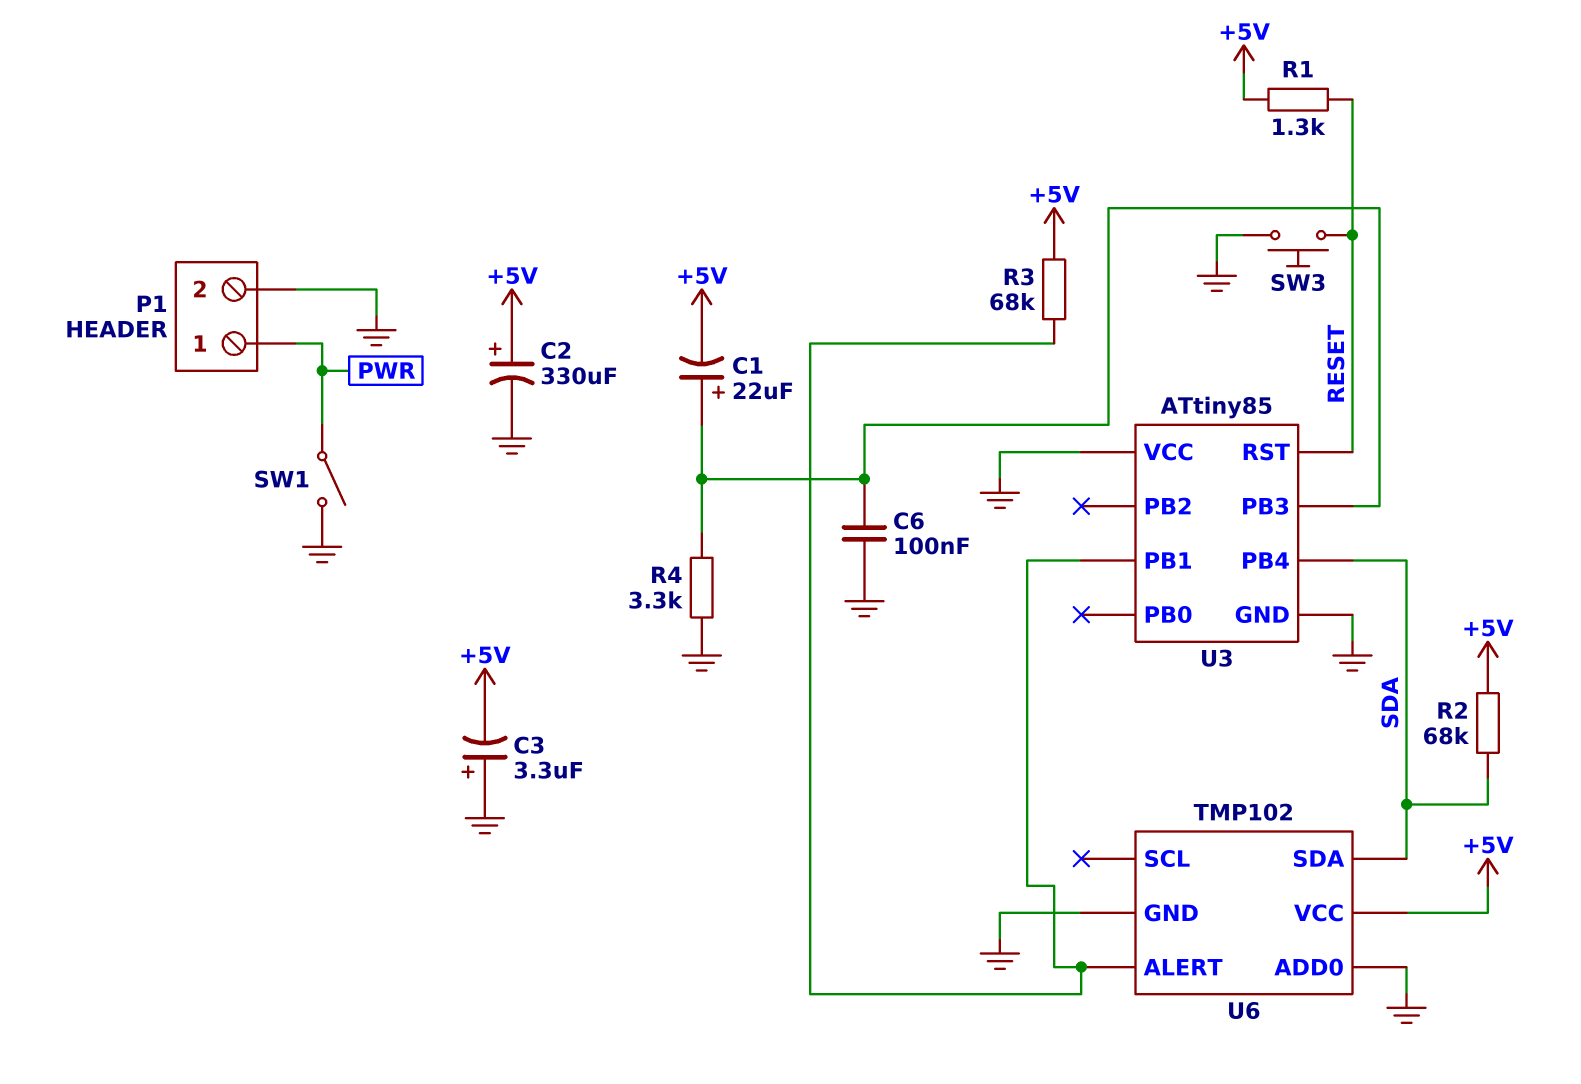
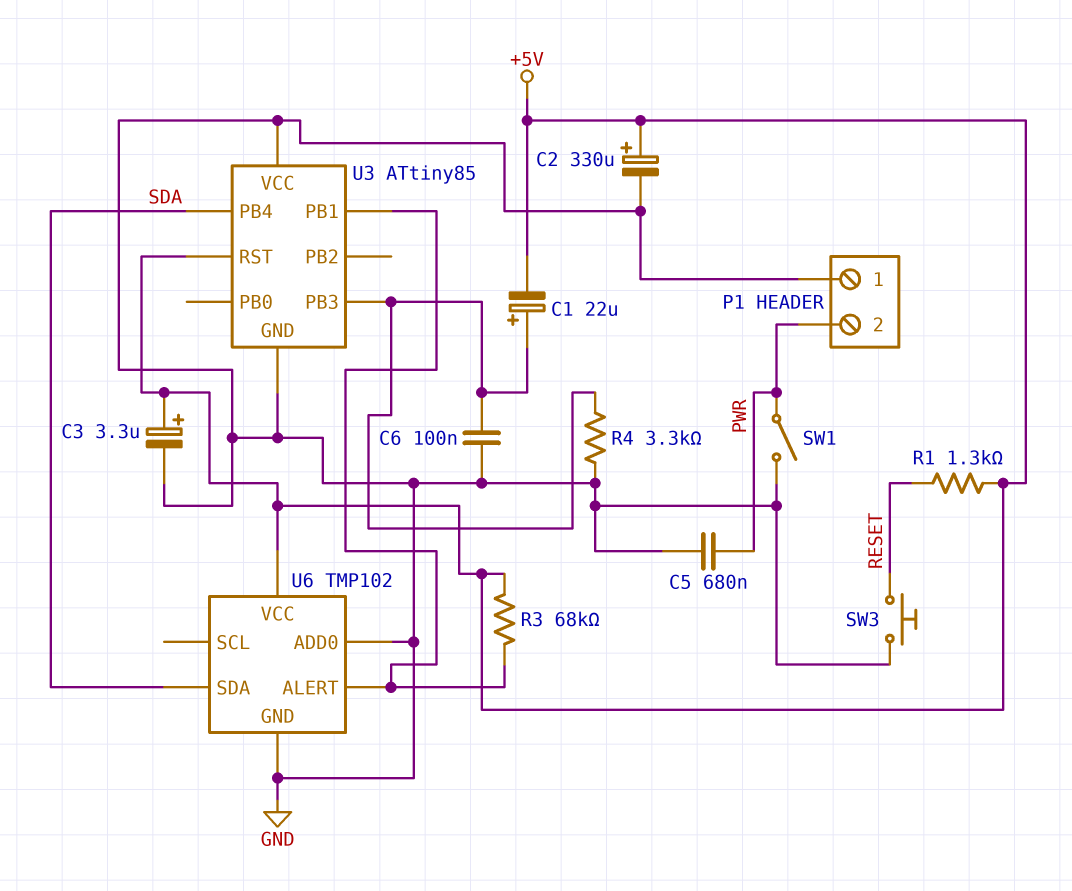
C3: 3.3uF (plus GND, minus +5V) -> 3.3uF (plus +5V, minus GND)
C5: none -> 680nF (GND, PWR)
P1 pin 1: PWR -> GND
P1 pin 2: GND -> PWR
R2: 68k (+5V, SDA) -> none
U3 pin RST: RESET -> +5V

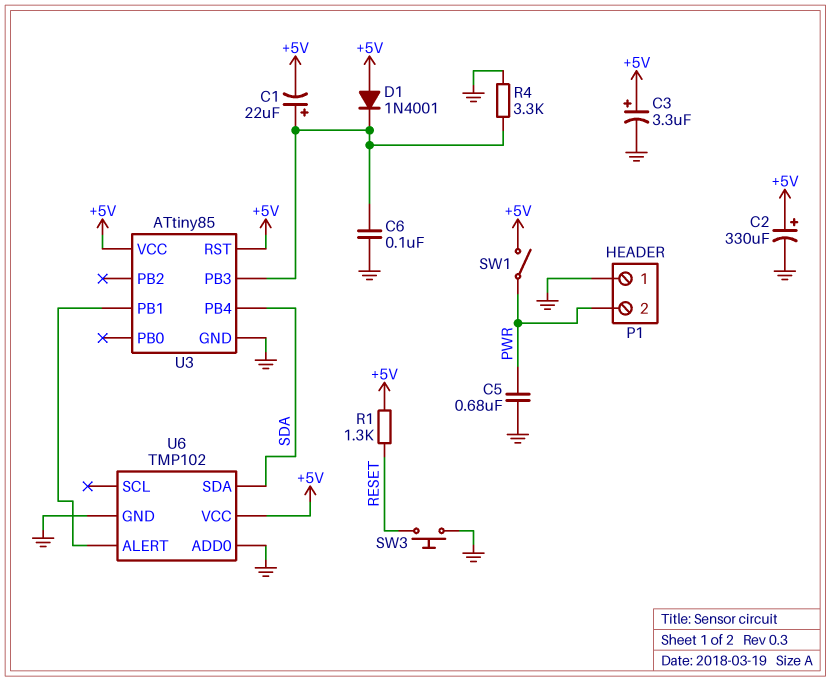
D1: none -> diode 1N4001 (A +5V, K U3/PB3)
R3: 68k (+5V, U3/PB1) -> none
SW1: switch (GND, PWR) -> switch (+5V, PWR)
U3 pin VCC: GND -> +5V

